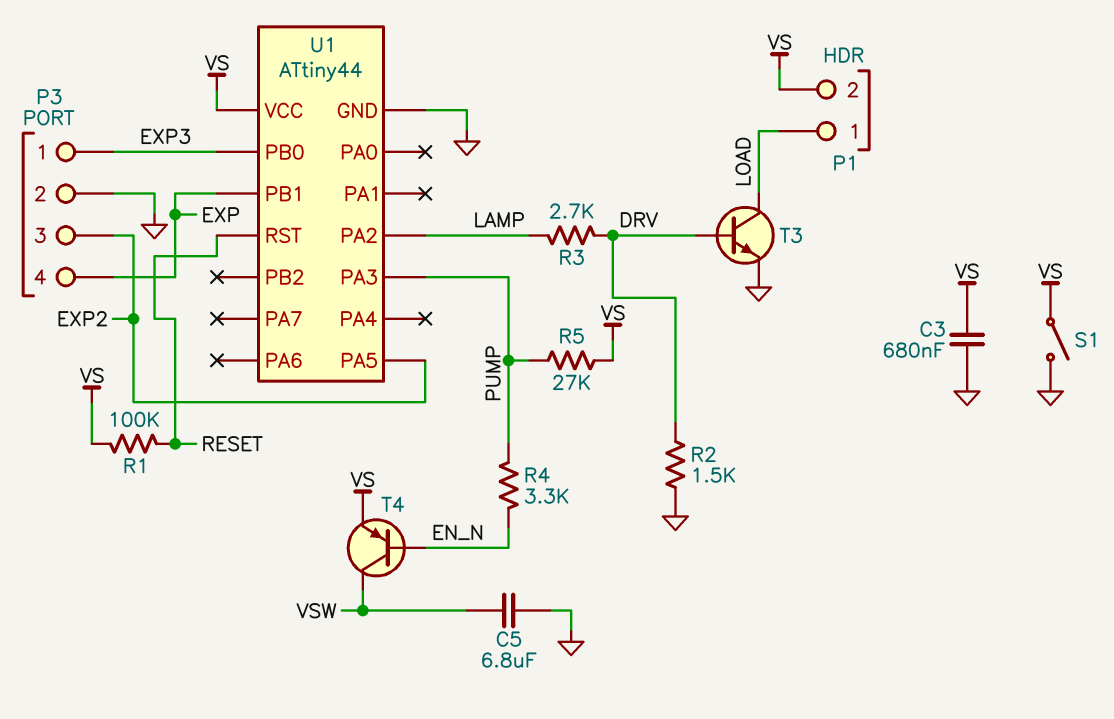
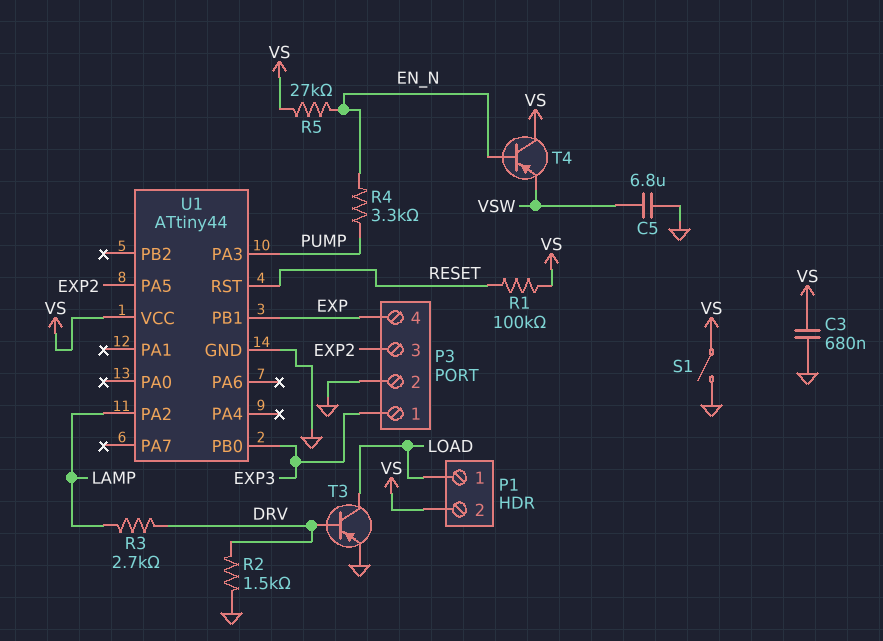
R5: 27k (PUMP, VS) -> 27k (EN_N, VS)
T3: NPN (B DRV, C LOAD, E GND) -> PNP (B DRV, C LOAD, E GND)
T4: PNP (B EN_N, C VSW, E VS) -> PNP (B EN_N, C VS, E VSW)

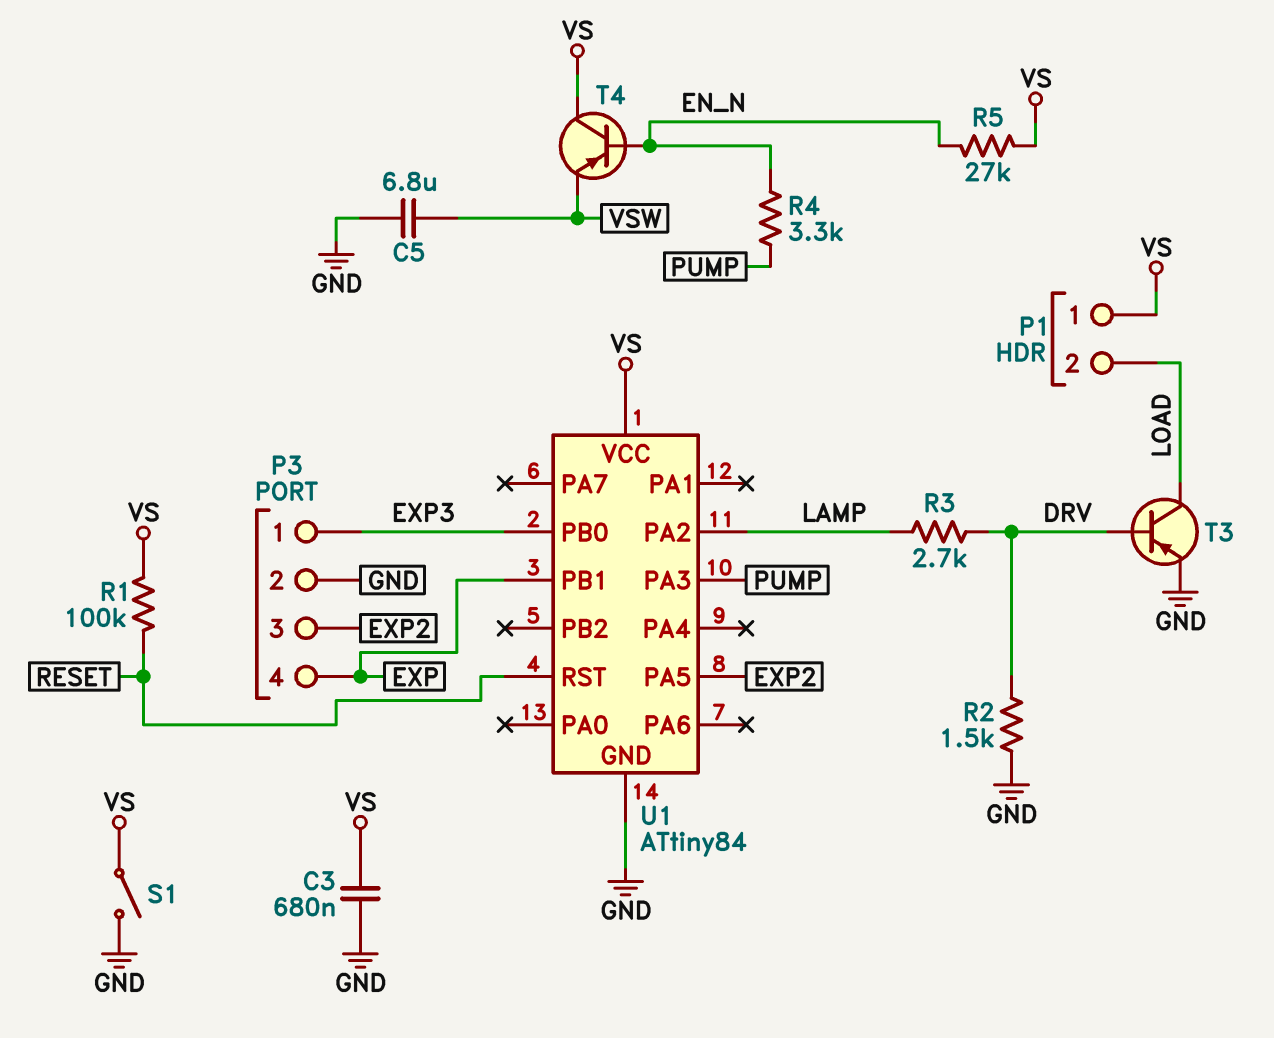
P1 pin 1: LOAD -> VS
P1 pin 2: VS -> LOAD
U1: ATtiny44 -> ATtiny84

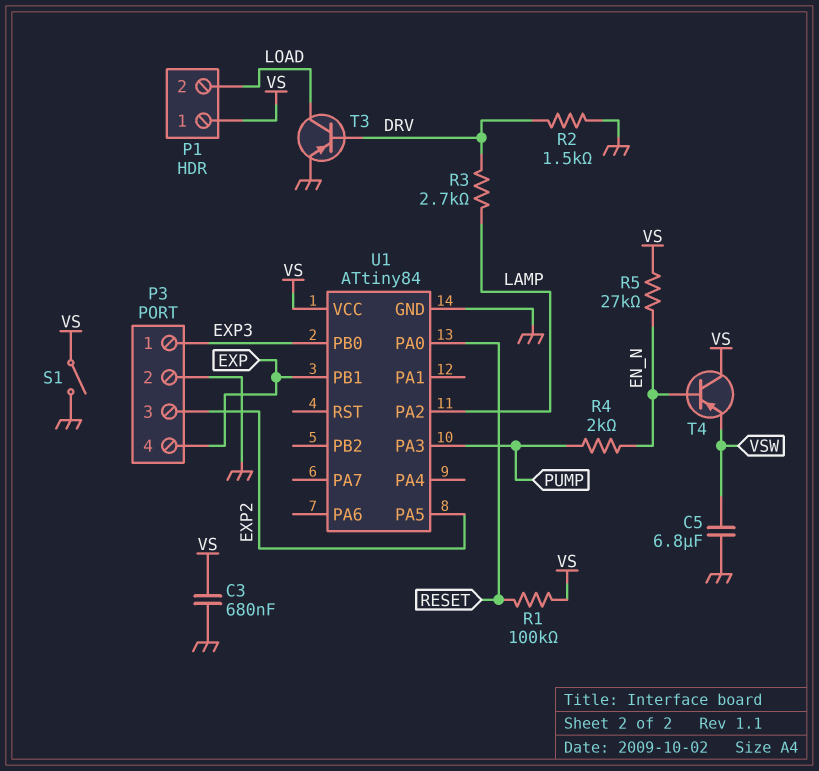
R4: 3.3k (EN_N, PUMP) -> 2k (EN_N, PUMP)
U1 pin PA0: none -> RESET
U1 pin RST: RESET -> none

